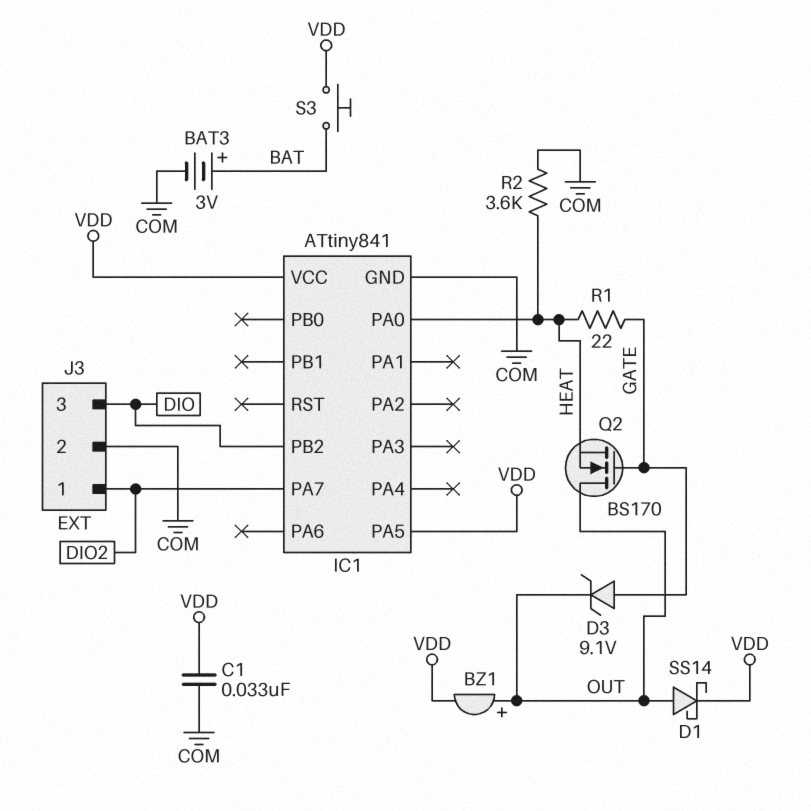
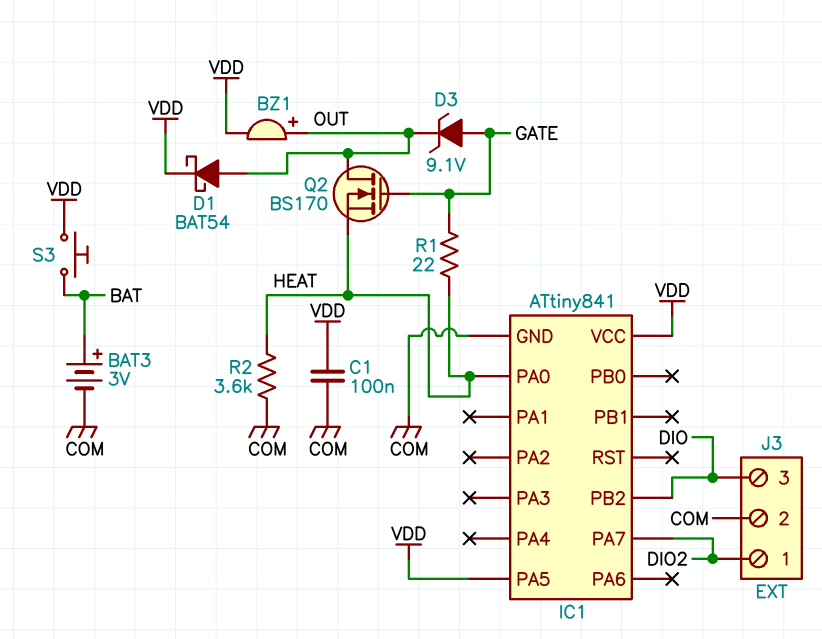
C1: 33nF (COM, VDD) -> 100nF (COM, VDD)
D1: schottky SS14 (A OUT, K VDD) -> schottky BAT54 (A OUT, K VDD)

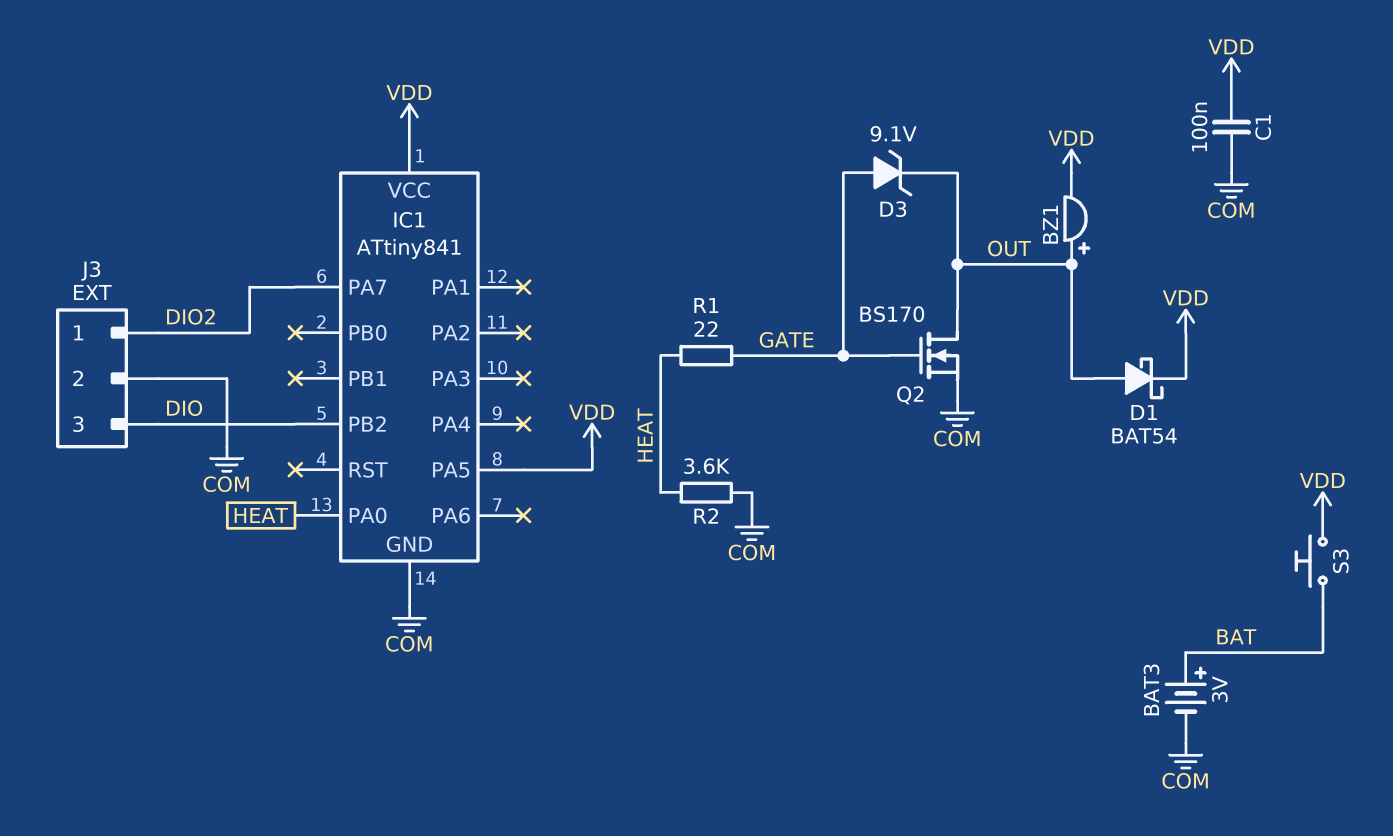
Q2: NMOS BS170 (G GATE, D OUT, S HEAT) -> NMOS BS170 (G GATE, D OUT, S COM)

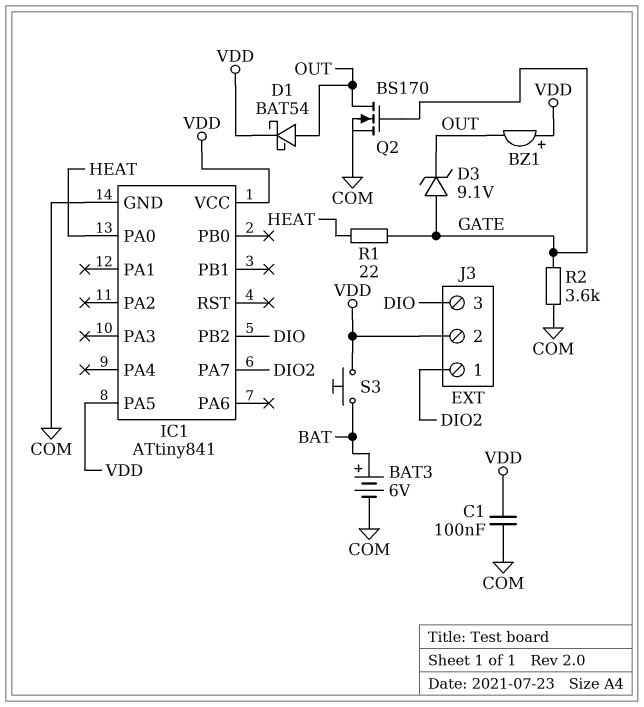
BAT3: 3V (plus BAT, minus COM) -> 6V (plus BAT, minus COM)
BZ1: buzzer (plus OUT, minus VDD) -> buzzer (plus VDD, minus OUT)
J3 pin 2: COM -> VDD
R2: 3.6k (COM, HEAT) -> 3.6k (COM, GATE)

